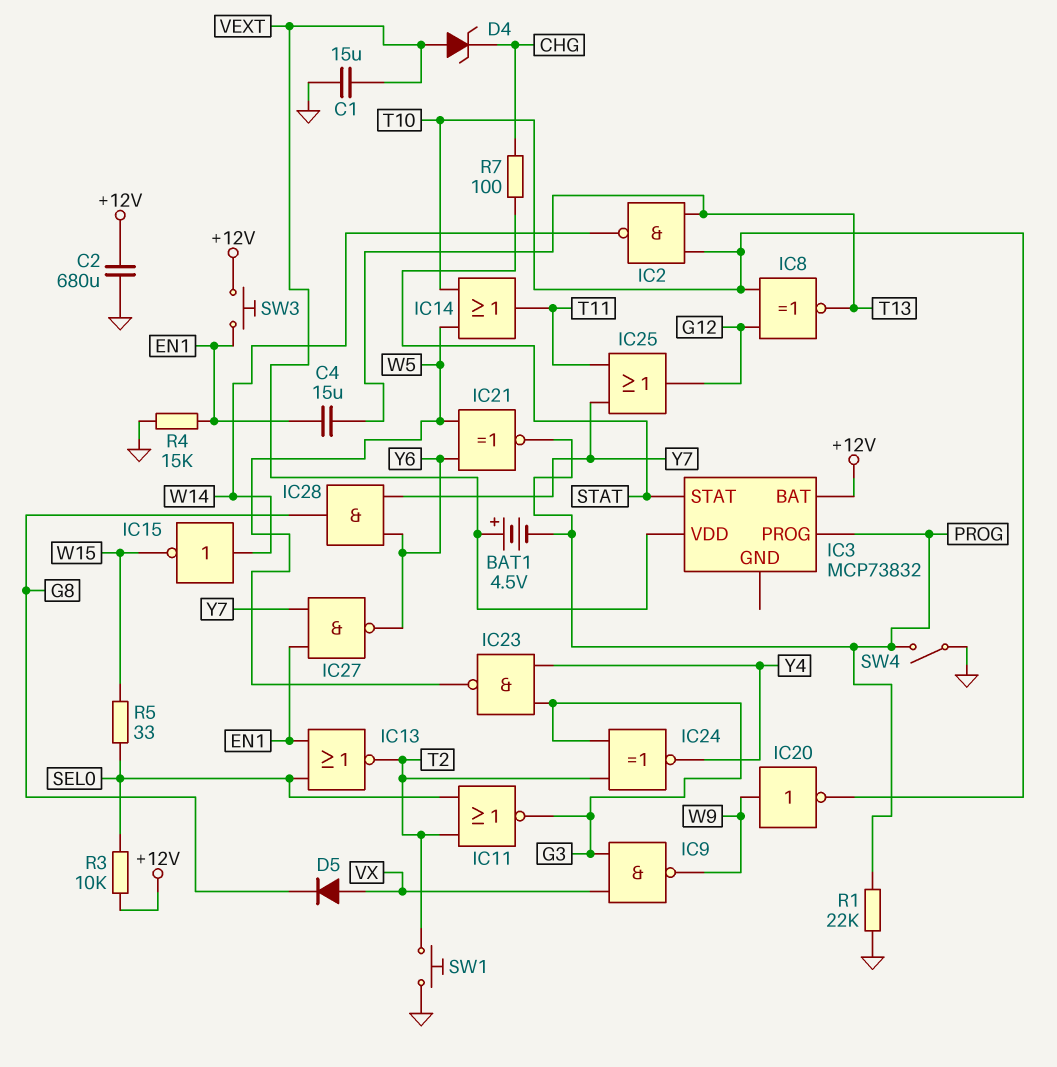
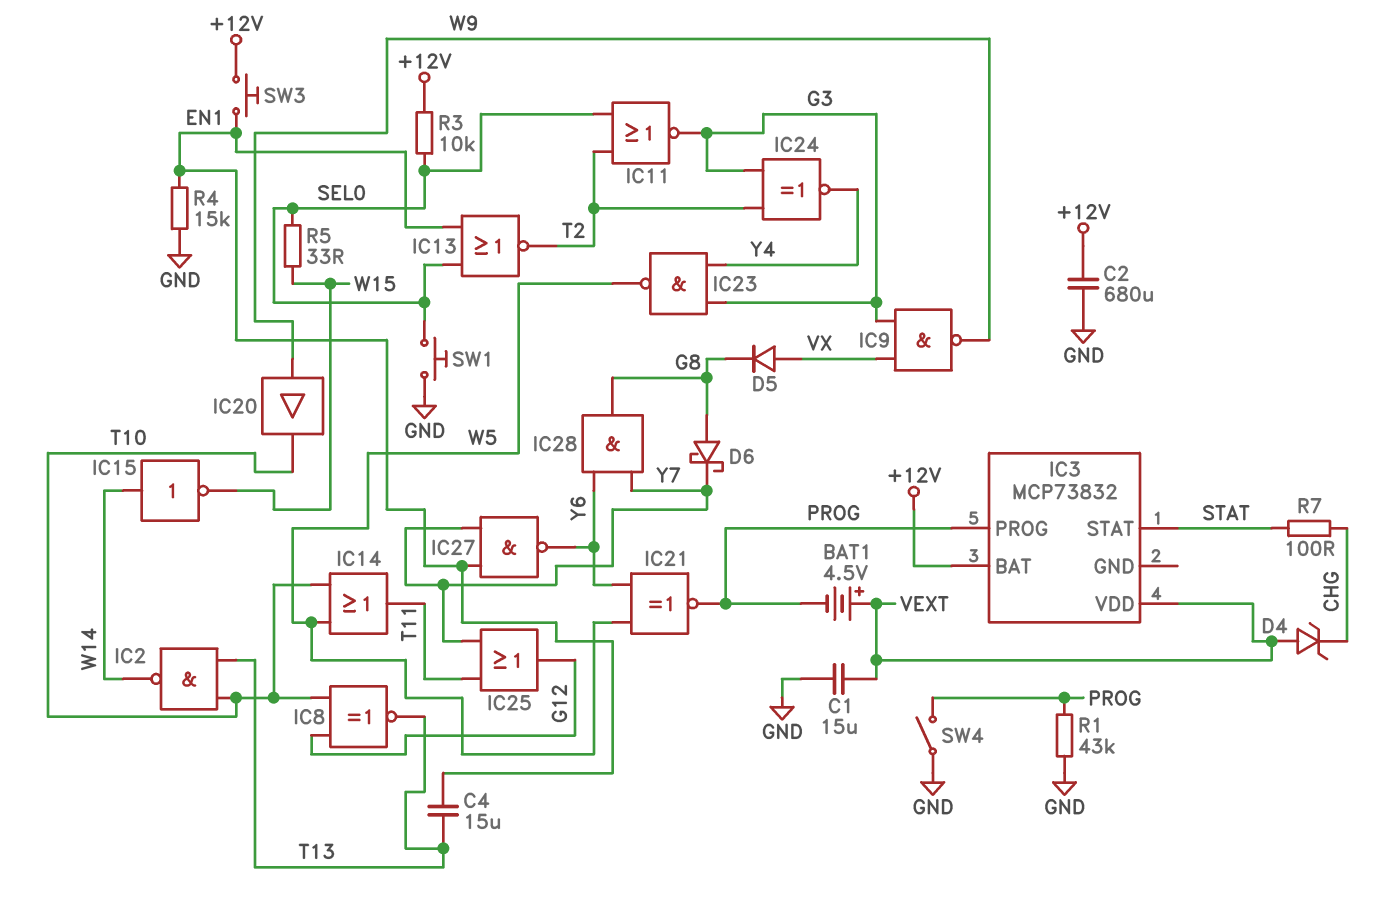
D6: none -> schottky (A G8, K Y7)
IC20: NOT (in W9, out T10) -> buffer (in W9, out T10)
R1: 22k (GND, PROG) -> 43k (GND, PROG)
SW1: button (GND, T2) -> button (GND, SEL0)

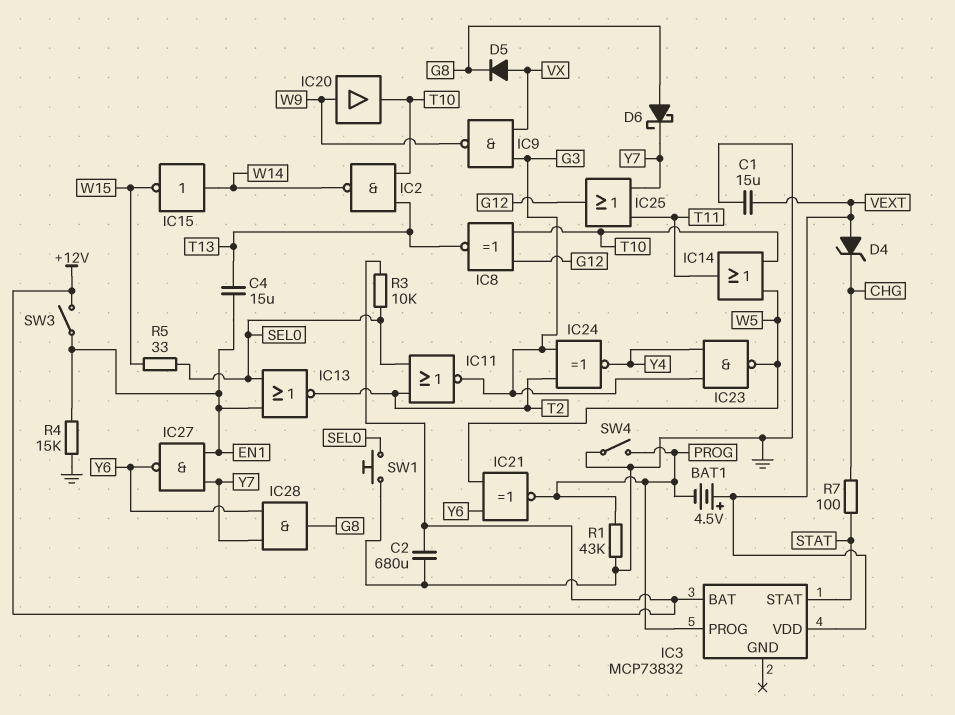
SW3: button (+12V, EN1) -> switch (+12V, EN1)

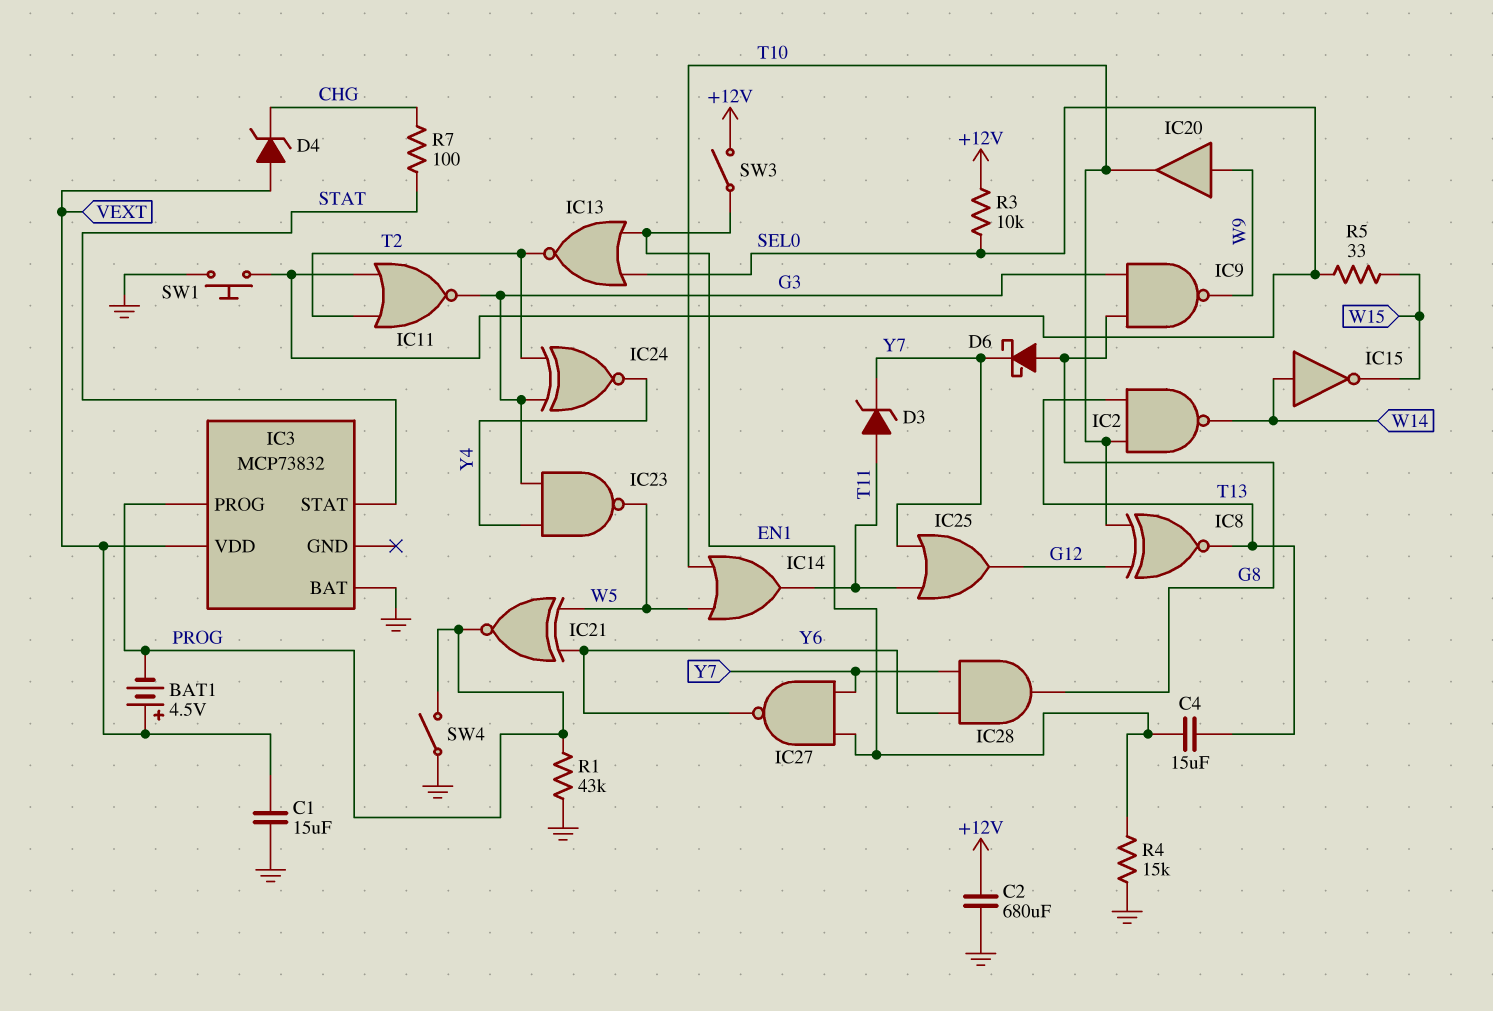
D3: none -> zener (A T11, K Y7)
D5: diode (A VX, K G8) -> none
IC3 pin BAT: +12V -> GND
IC9: NAND (in G3, in VX, out W9) -> NAND (in G3, in G8, out W9)

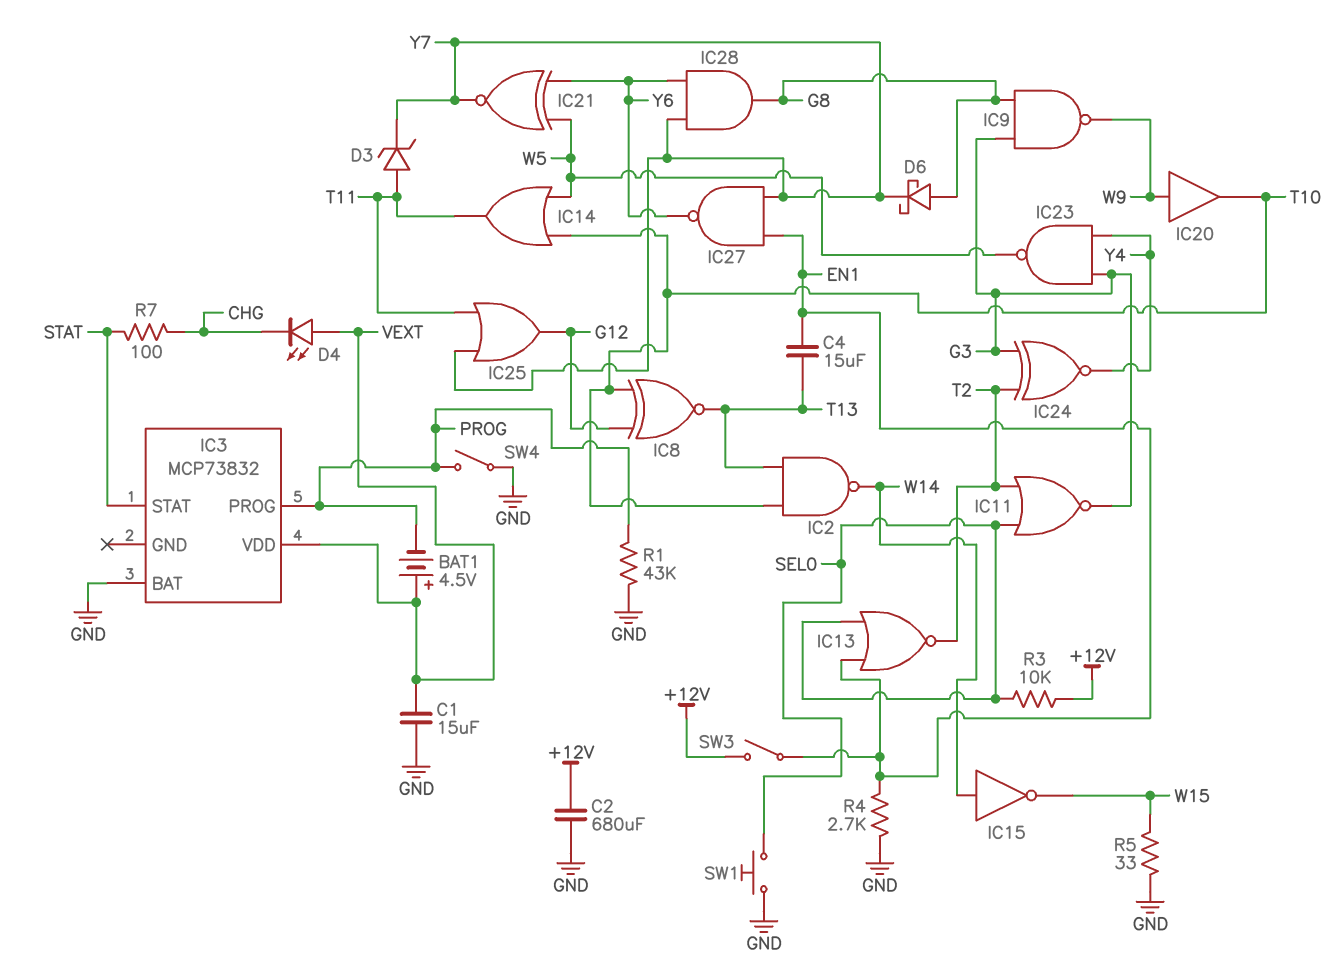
D4: zener (A VEXT, K CHG) -> LED (A VEXT, K CHG)
IC21: XNOR (in W5, in Y6, out PROG) -> XNOR (in W5, in Y6, out Y7)
R4: 15k (EN1, GND) -> 2.7k (EN1, GND)
R5: 33 (SEL0, W15) -> 33 (GND, W15)

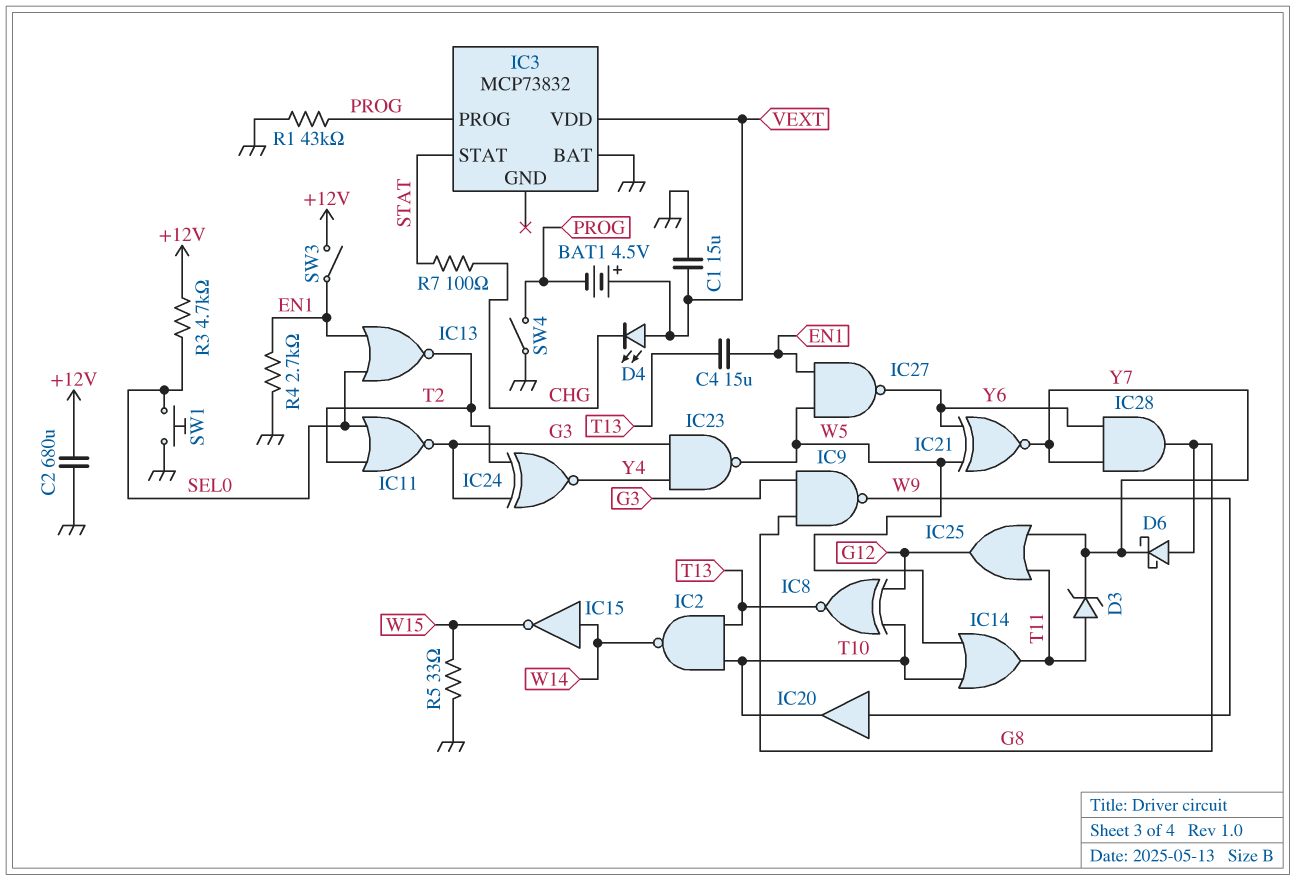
IC27: NAND (in EN1, in Y7, out Y6) -> NAND (in EN1, in W5, out Y6)
R3: 10k (+12V, SEL0) -> 4.7k (+12V, SEL0)

